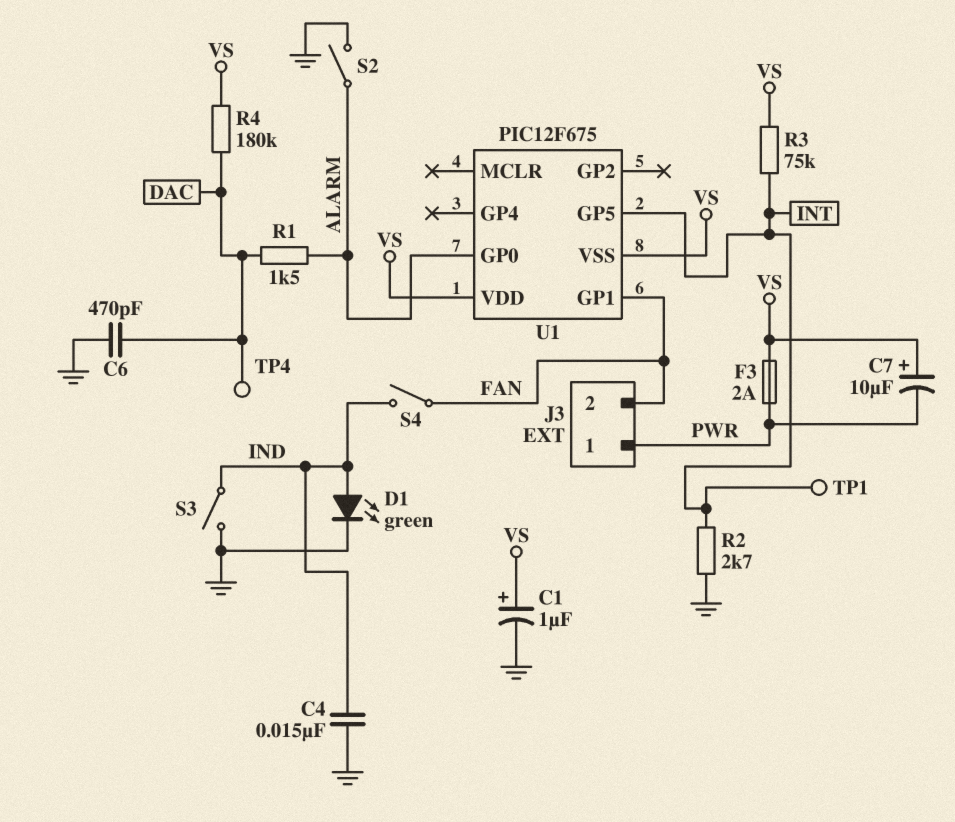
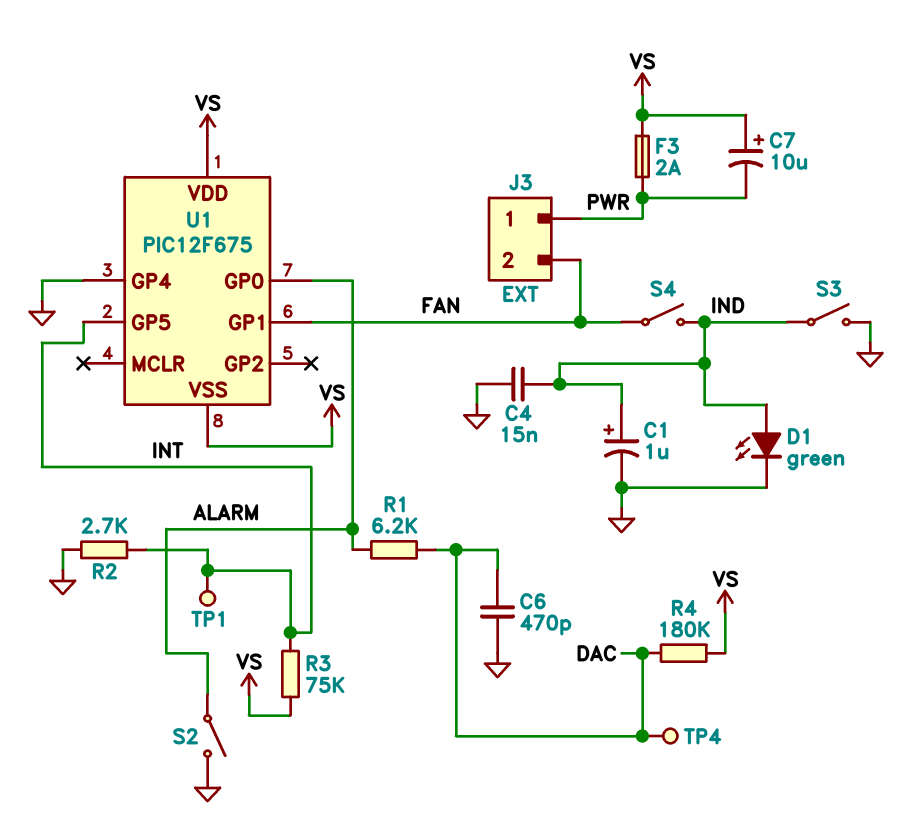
C1: 1uF (plus VS, minus GND) -> 1uF (plus IND, minus GND)
R1: 1.5k (ALARM, DAC) -> 6.2k (ALARM, DAC)
U1 pin GP4: none -> GND

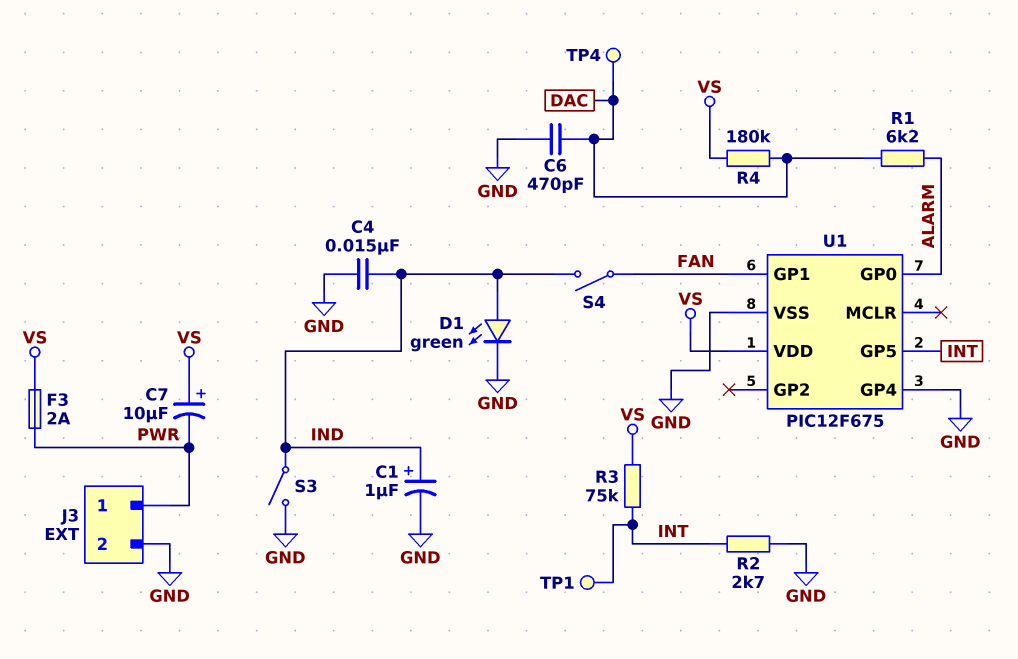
J3 pin 2: FAN -> GND
S2: switch (ALARM, GND) -> none
U1 pin VSS: VS -> GND

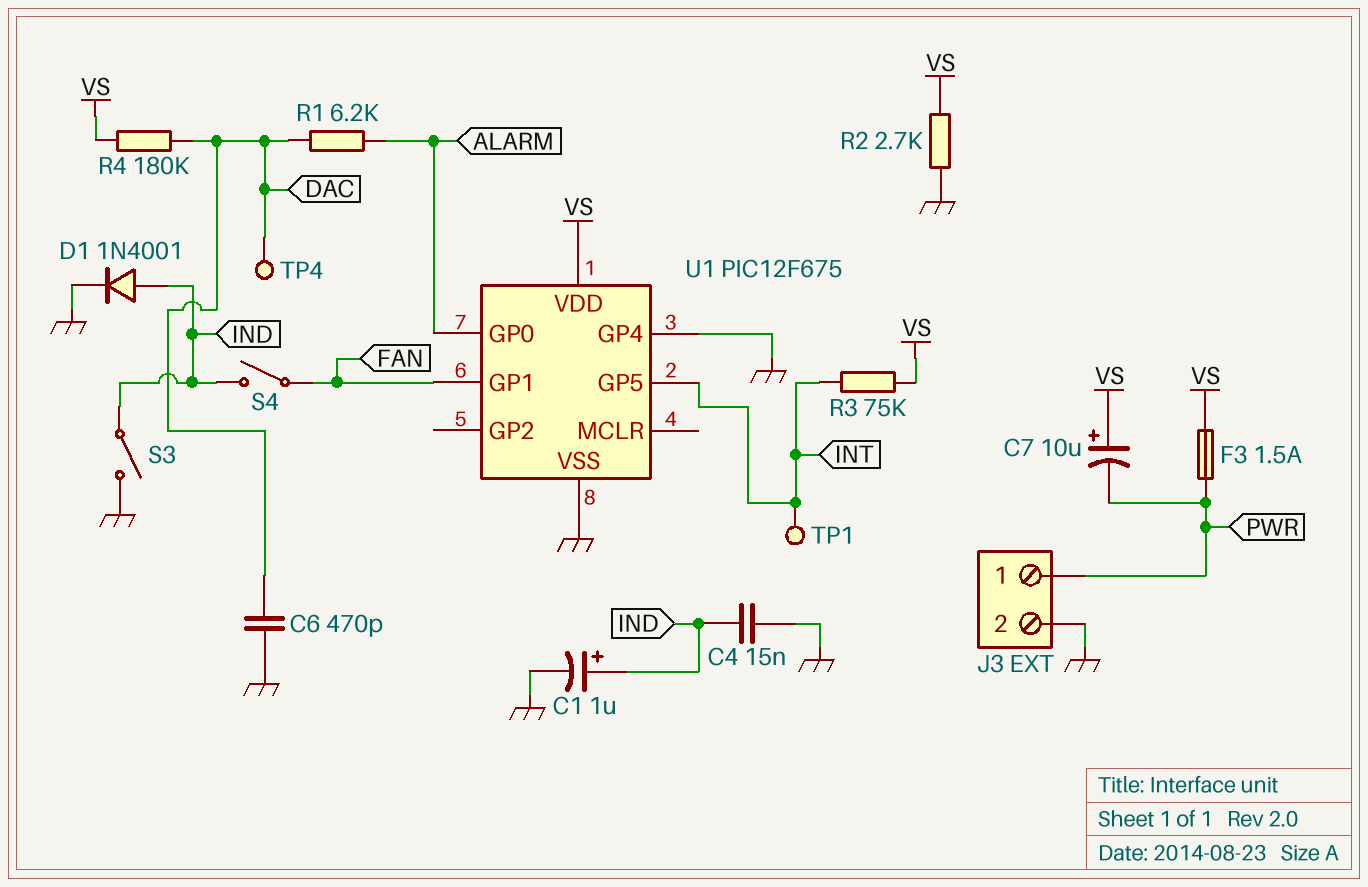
D1: LED green (A IND, K GND) -> diode 1N4001 (A IND, K GND)
F3: 2A (PWR, VS) -> 1.5A (PWR, VS)
R2: 2.7k (GND, INT) -> 2.7k (GND, VS)

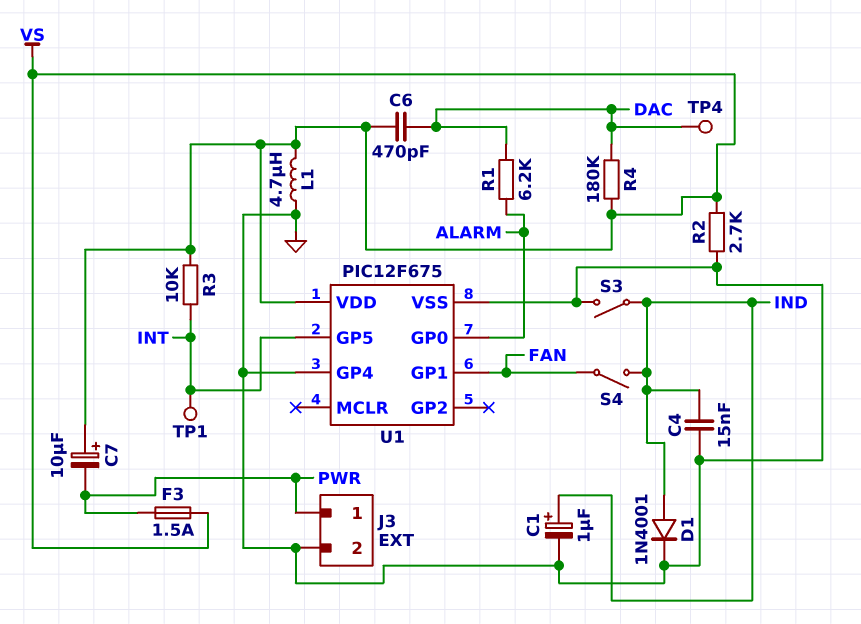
C6: 470pF (DAC, GND) -> 470pF (DAC, VS)
L1: none -> 4.7uH (GND, VS)
R3: 75k (INT, VS) -> 10k (INT, VS)

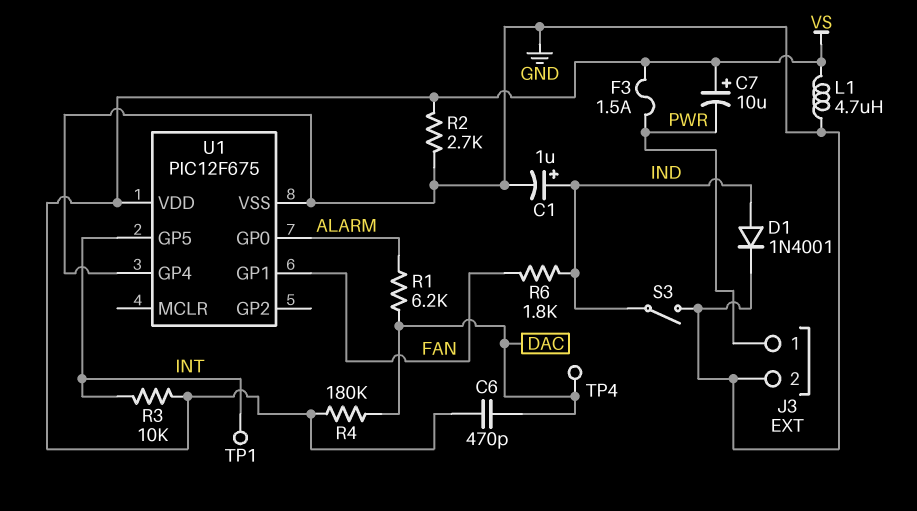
C4: 15nF (GND, IND) -> none
R6: none -> 1.8k (FAN, IND)
S4: switch (FAN, IND) -> none

